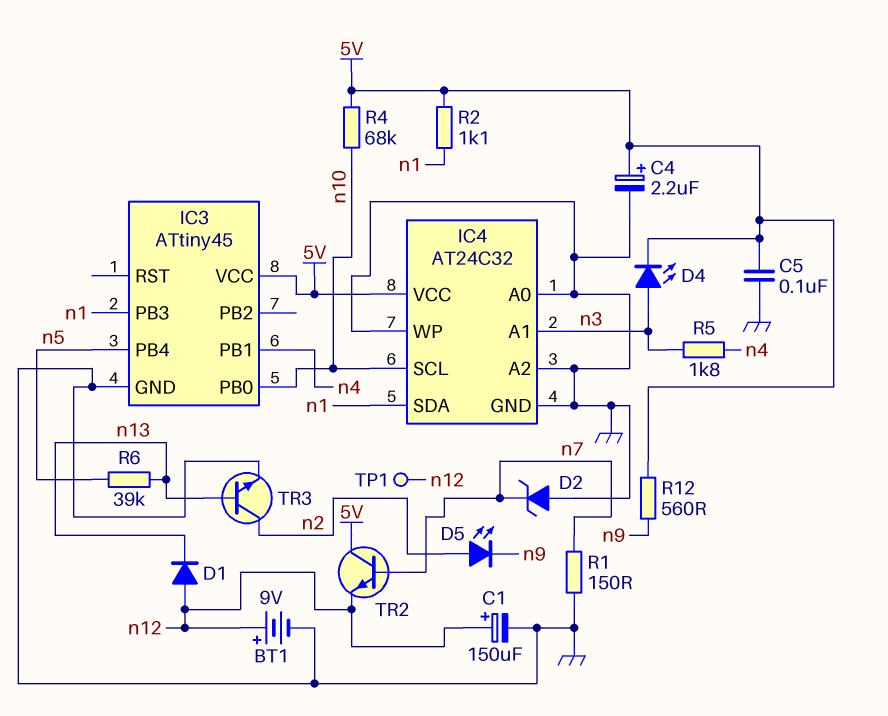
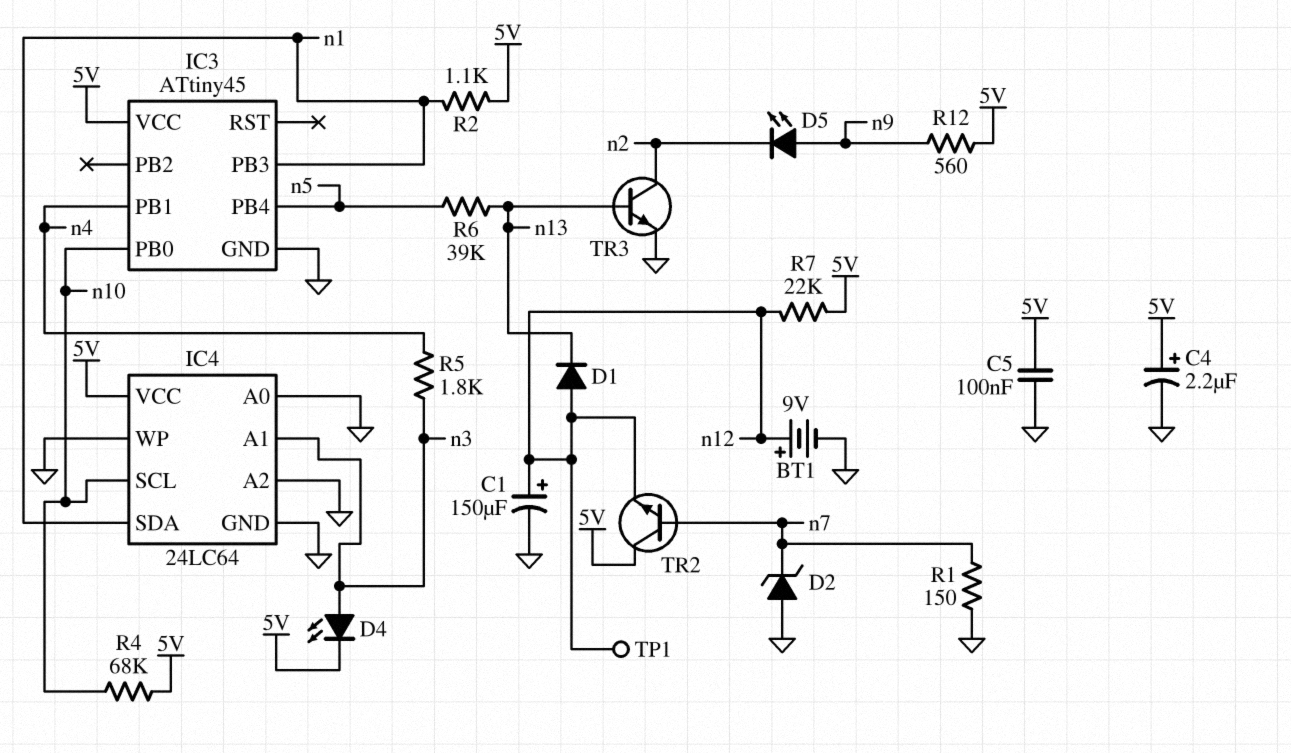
D5: LED (A n2, K n9) -> LED (A n9, K n2)
IC4: AT24C32 -> 24LC64
R7: none -> 22k (5V, n12)

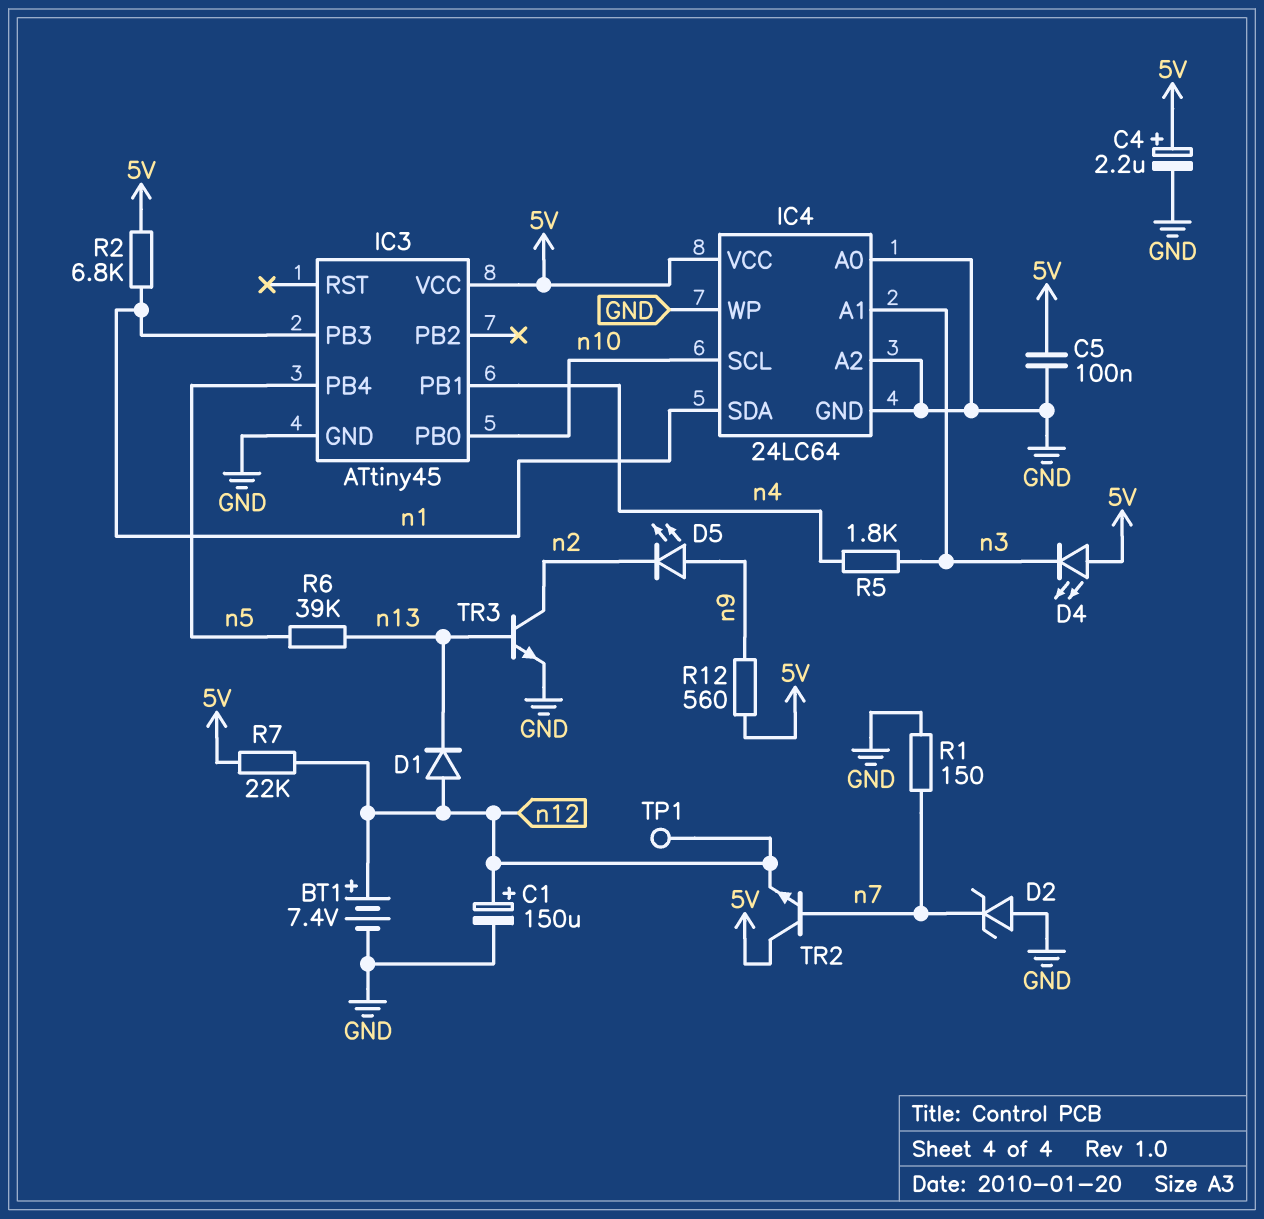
BT1: 9V (plus n12, minus GND) -> 7.4V (plus n12, minus GND)
D4: LED (A n3, K 5V) -> LED (A 5V, K n3)
R2: 1.1k (5V, n1) -> 6.8k (5V, n1)
R4: 68k (5V, n10) -> none

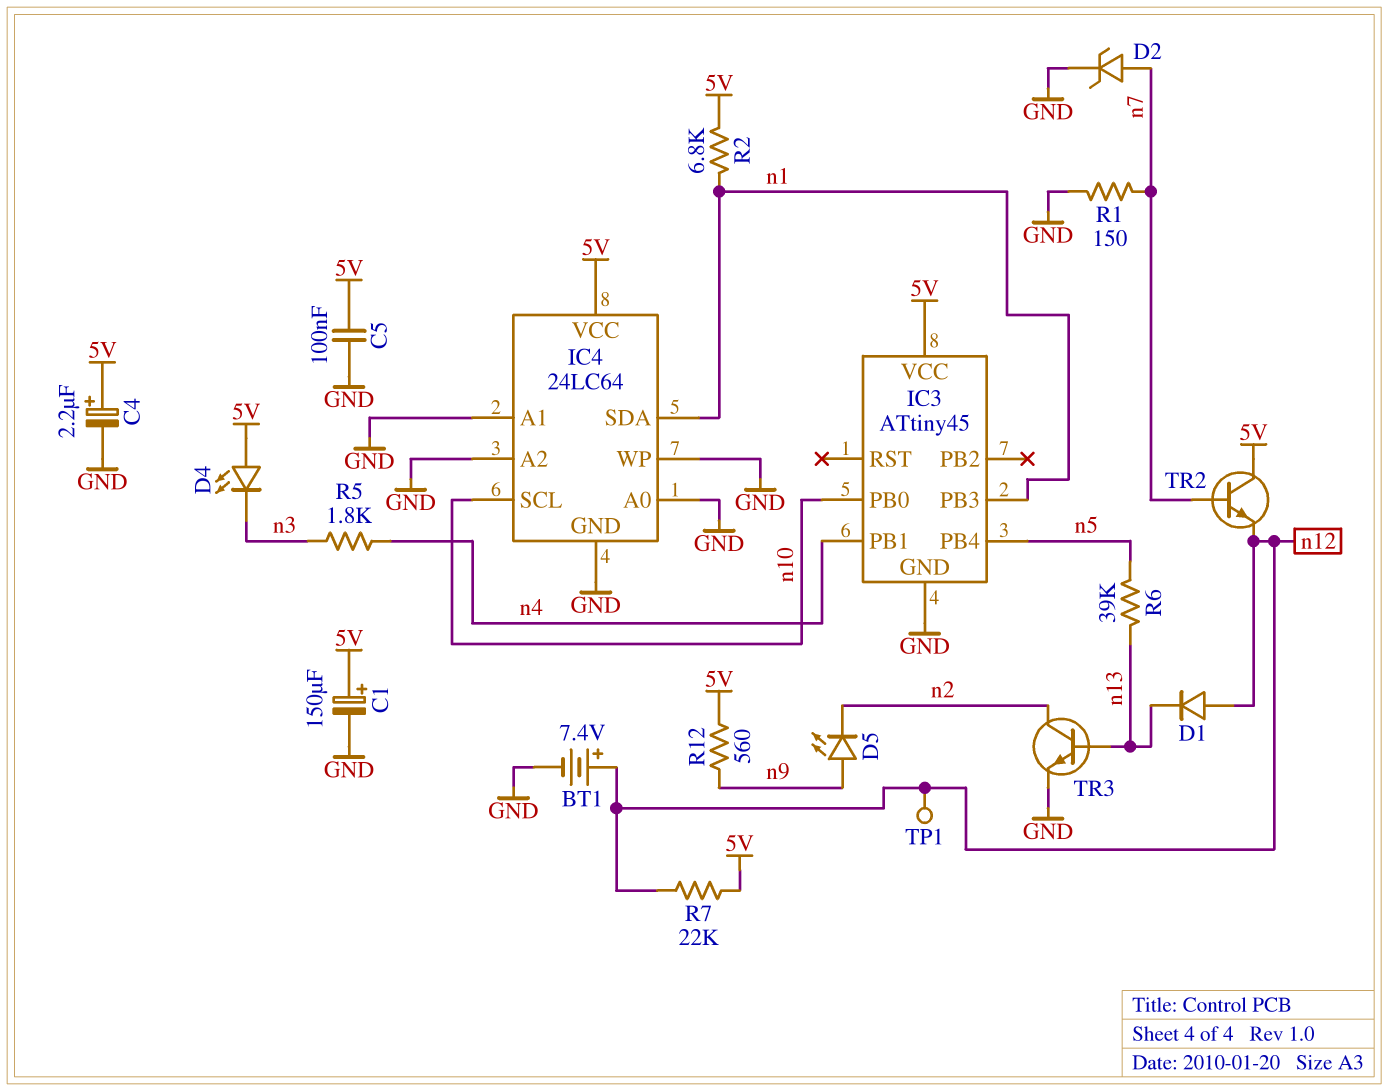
C1: 150uF (plus n12, minus GND) -> 150uF (plus 5V, minus GND)
D2: zener (A GND, K n7) -> zener (A n7, K GND)
IC4 pin A1: n3 -> GND

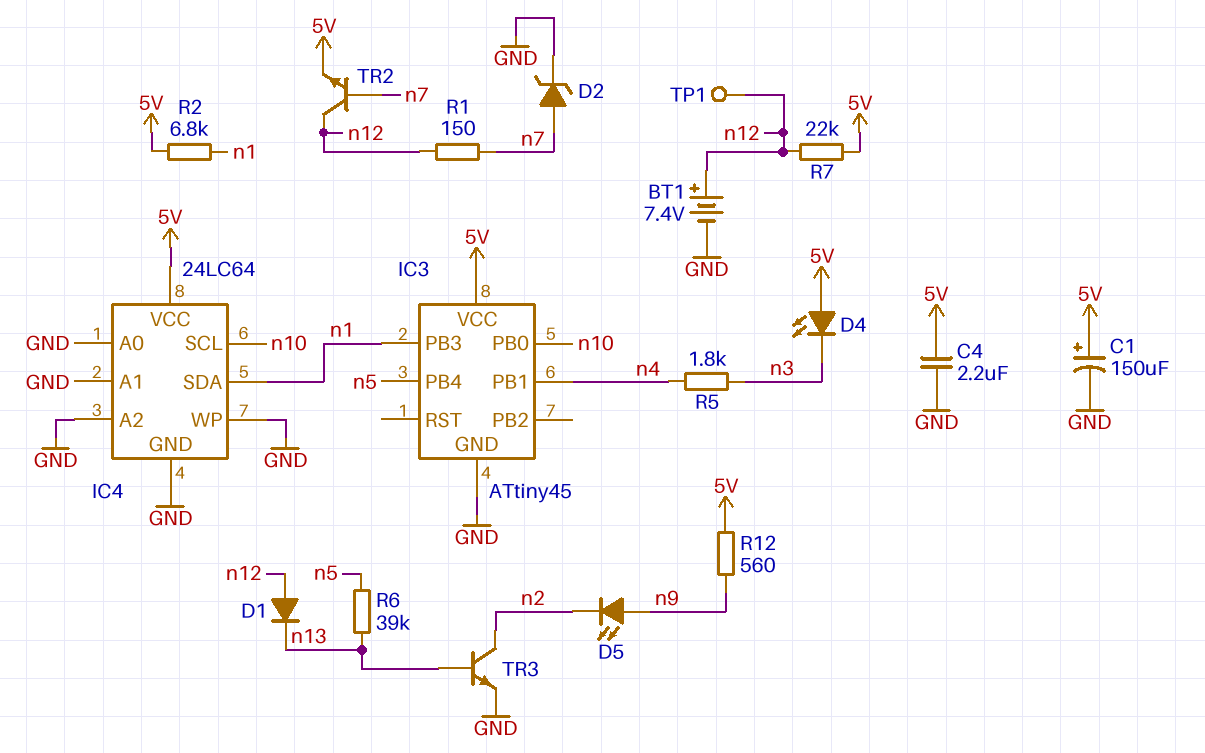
C4: 2.2uF (plus 5V, minus GND) -> 2.2uF (5V, GND)
C5: 100nF (5V, GND) -> none
R1: 150 (GND, n7) -> 150 (n7, n12)
TR2: NPN (B n7, C 5V, E n12) -> NPN (B n7, C n12, E 5V)

